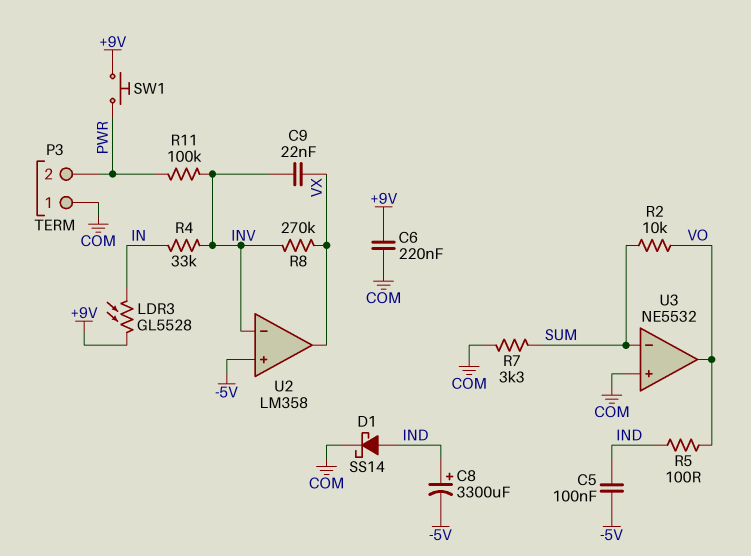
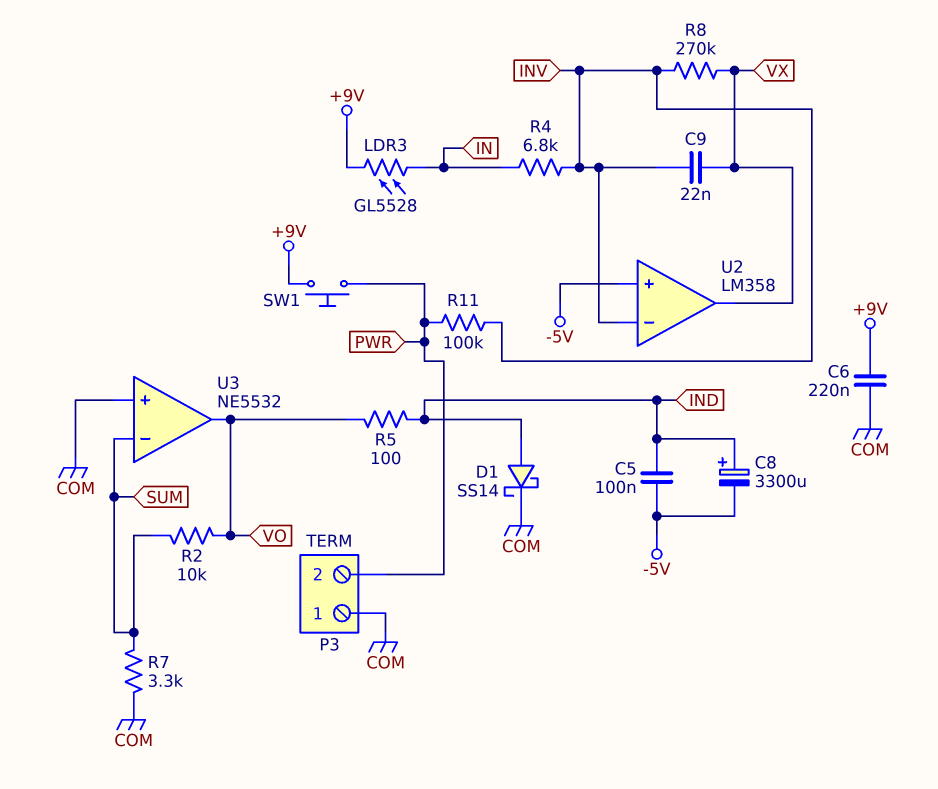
R4: 33k (IN, INV) -> 6.8k (IN, INV)

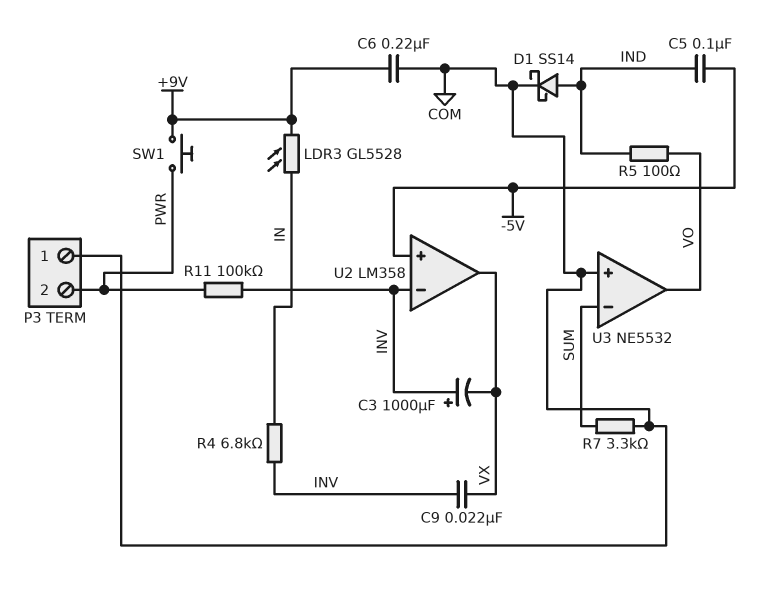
C3: none -> 1000uF (plus INV, minus VX)
C8: 3300uF (plus IND, minus -5V) -> none
R2: 10k (SUM, VO) -> none
R8: 270k (INV, VX) -> none

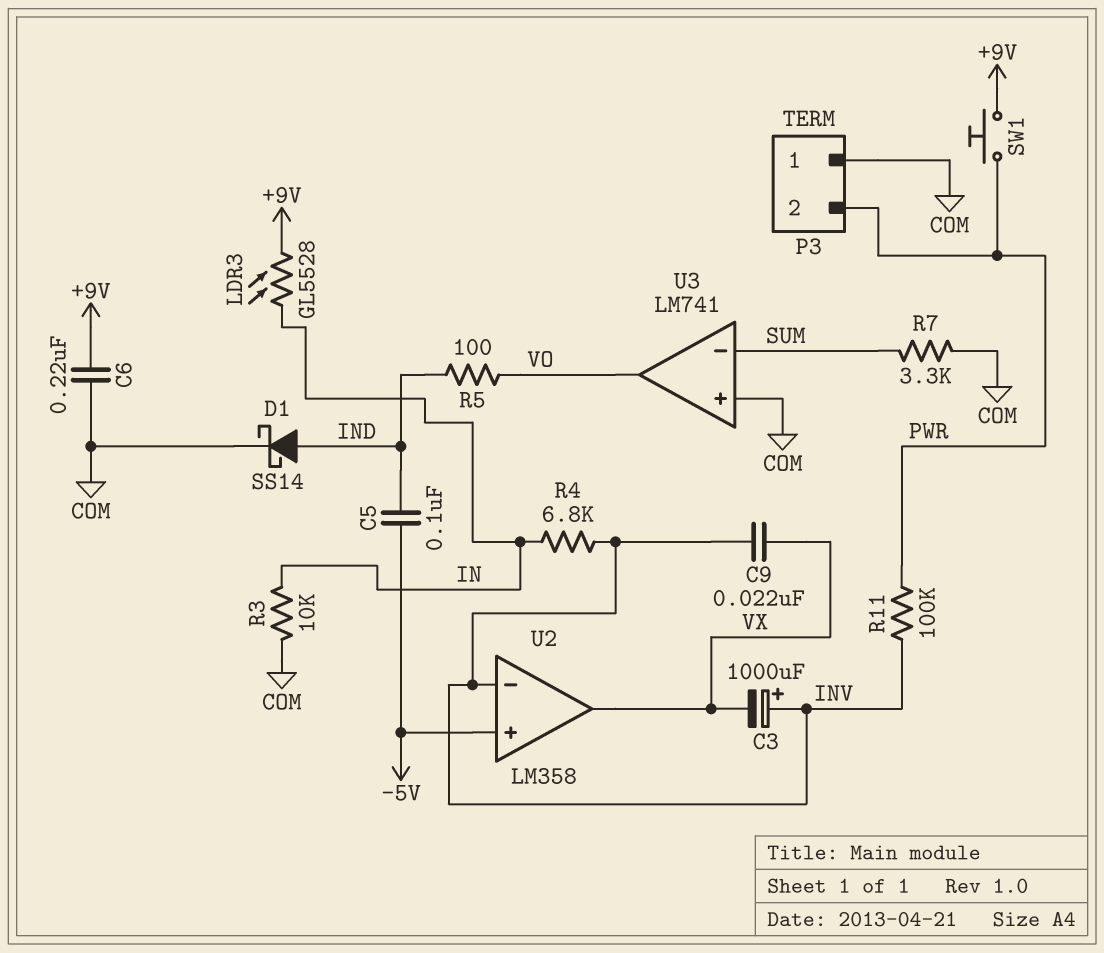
R3: none -> 10k (COM, IN)
U3: NE5532 -> LM741

